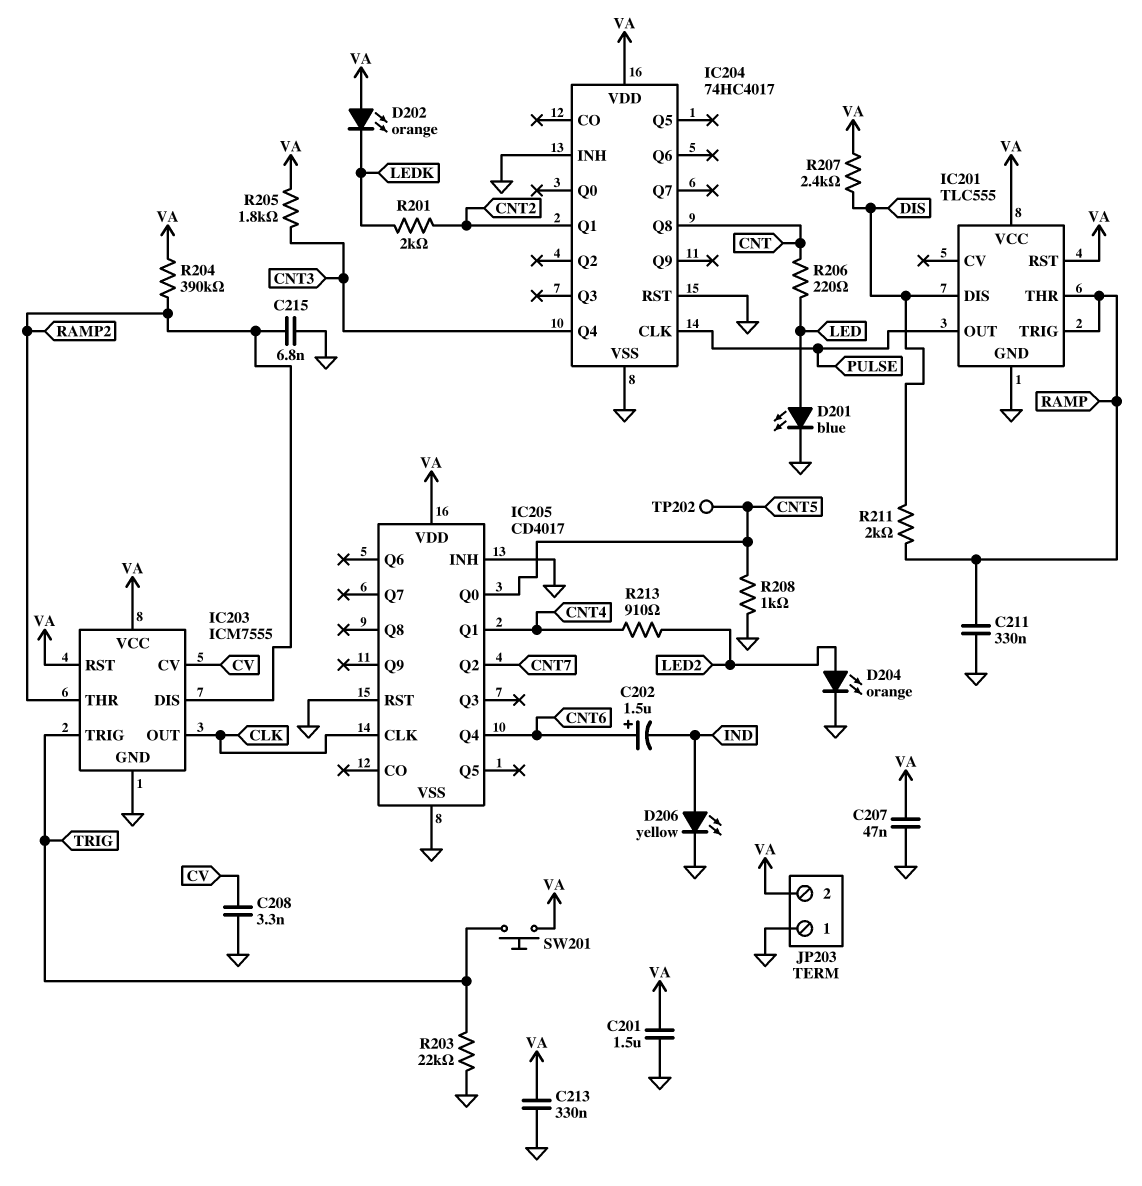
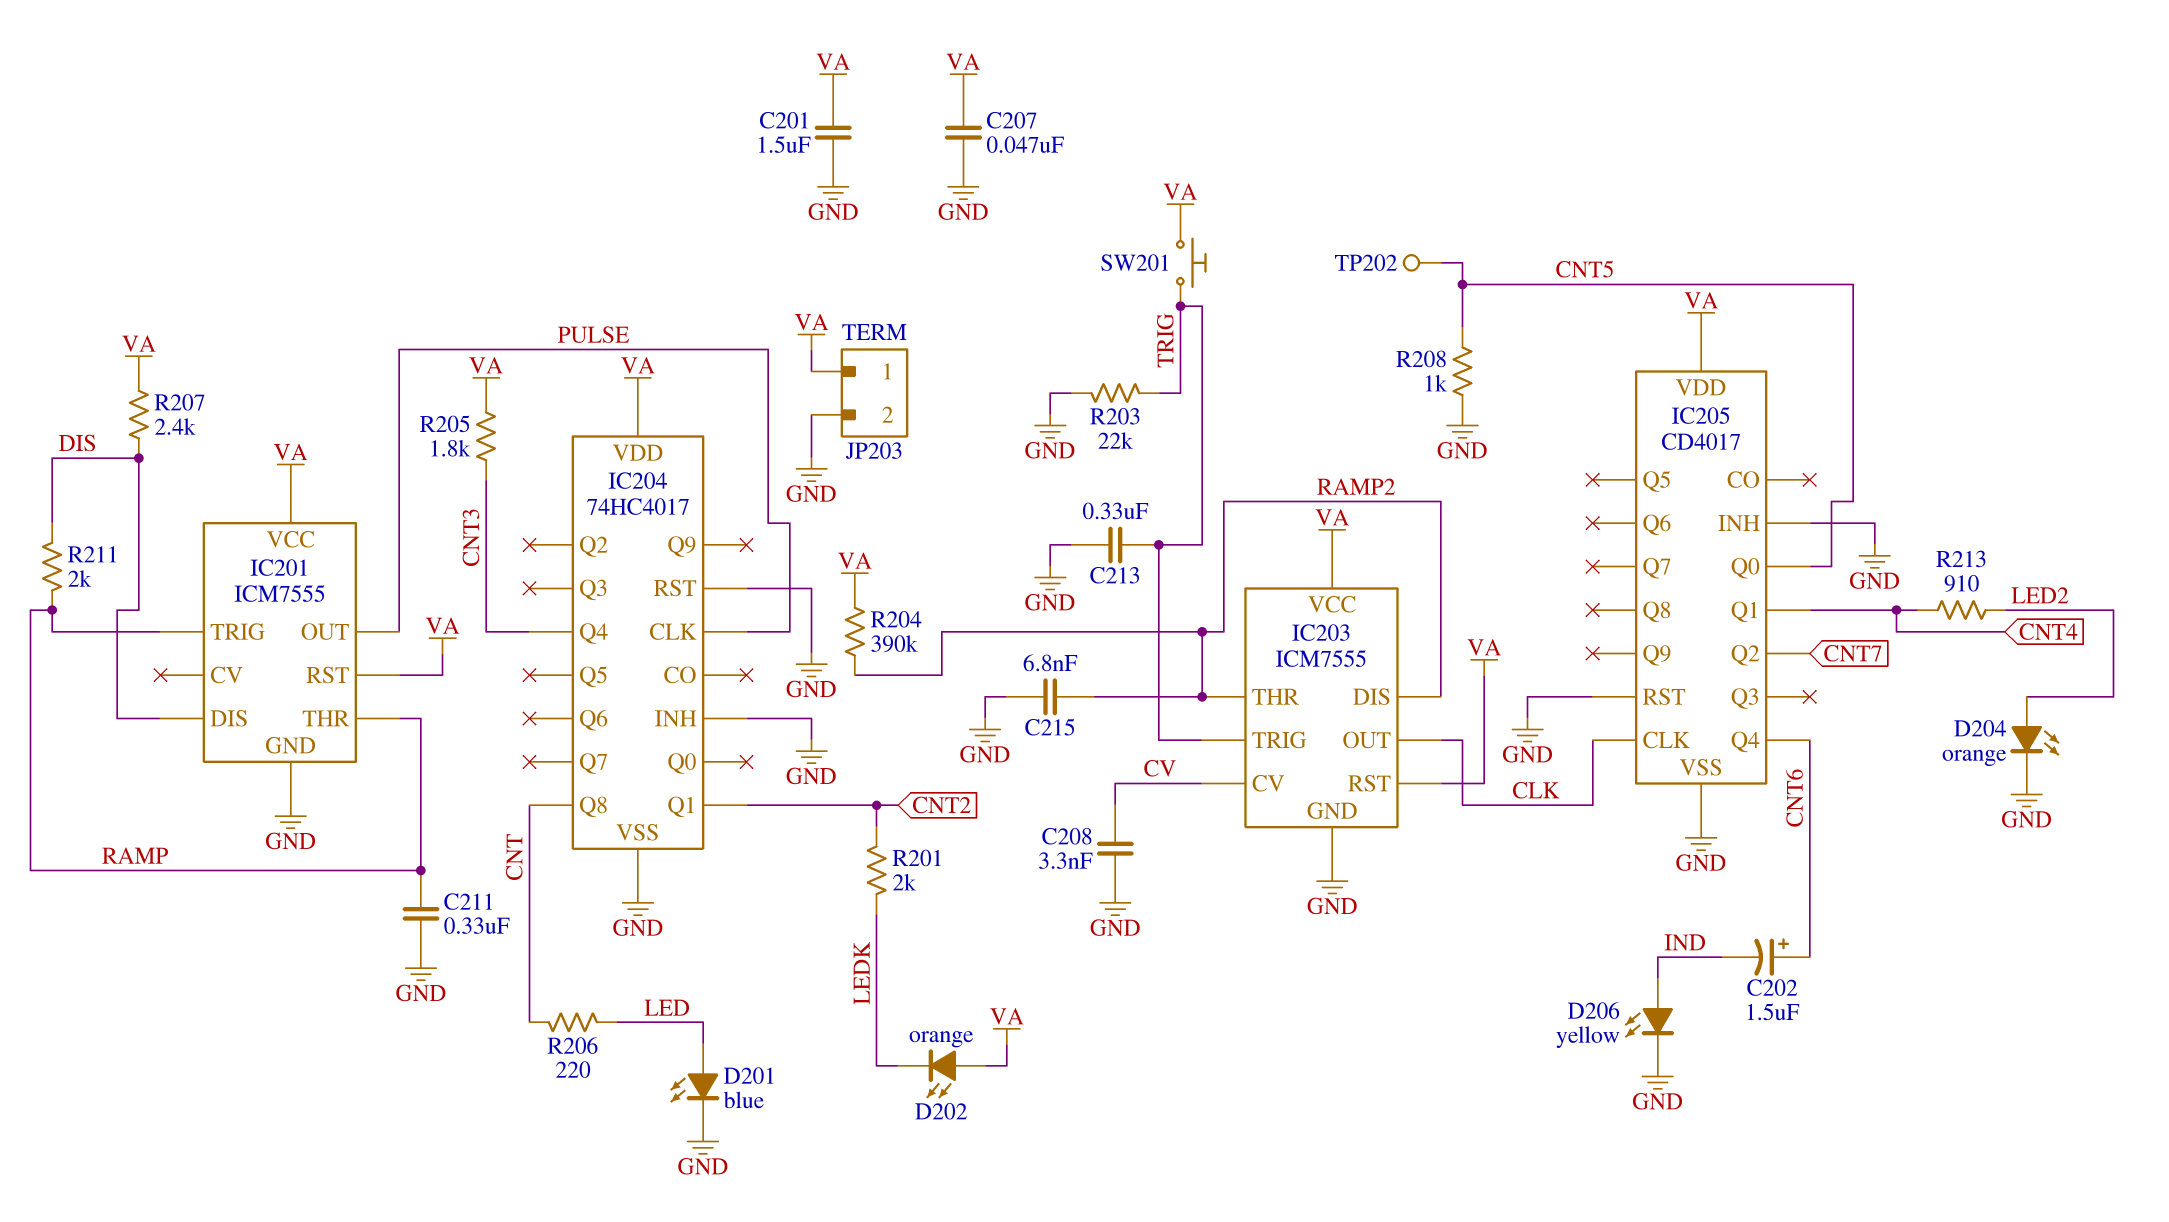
C213: 330nF (GND, VA) -> 330nF (GND, TRIG)
IC201: TLC555 -> ICM7555
JP203 pin 1: GND -> VA
JP203 pin 2: VA -> GND

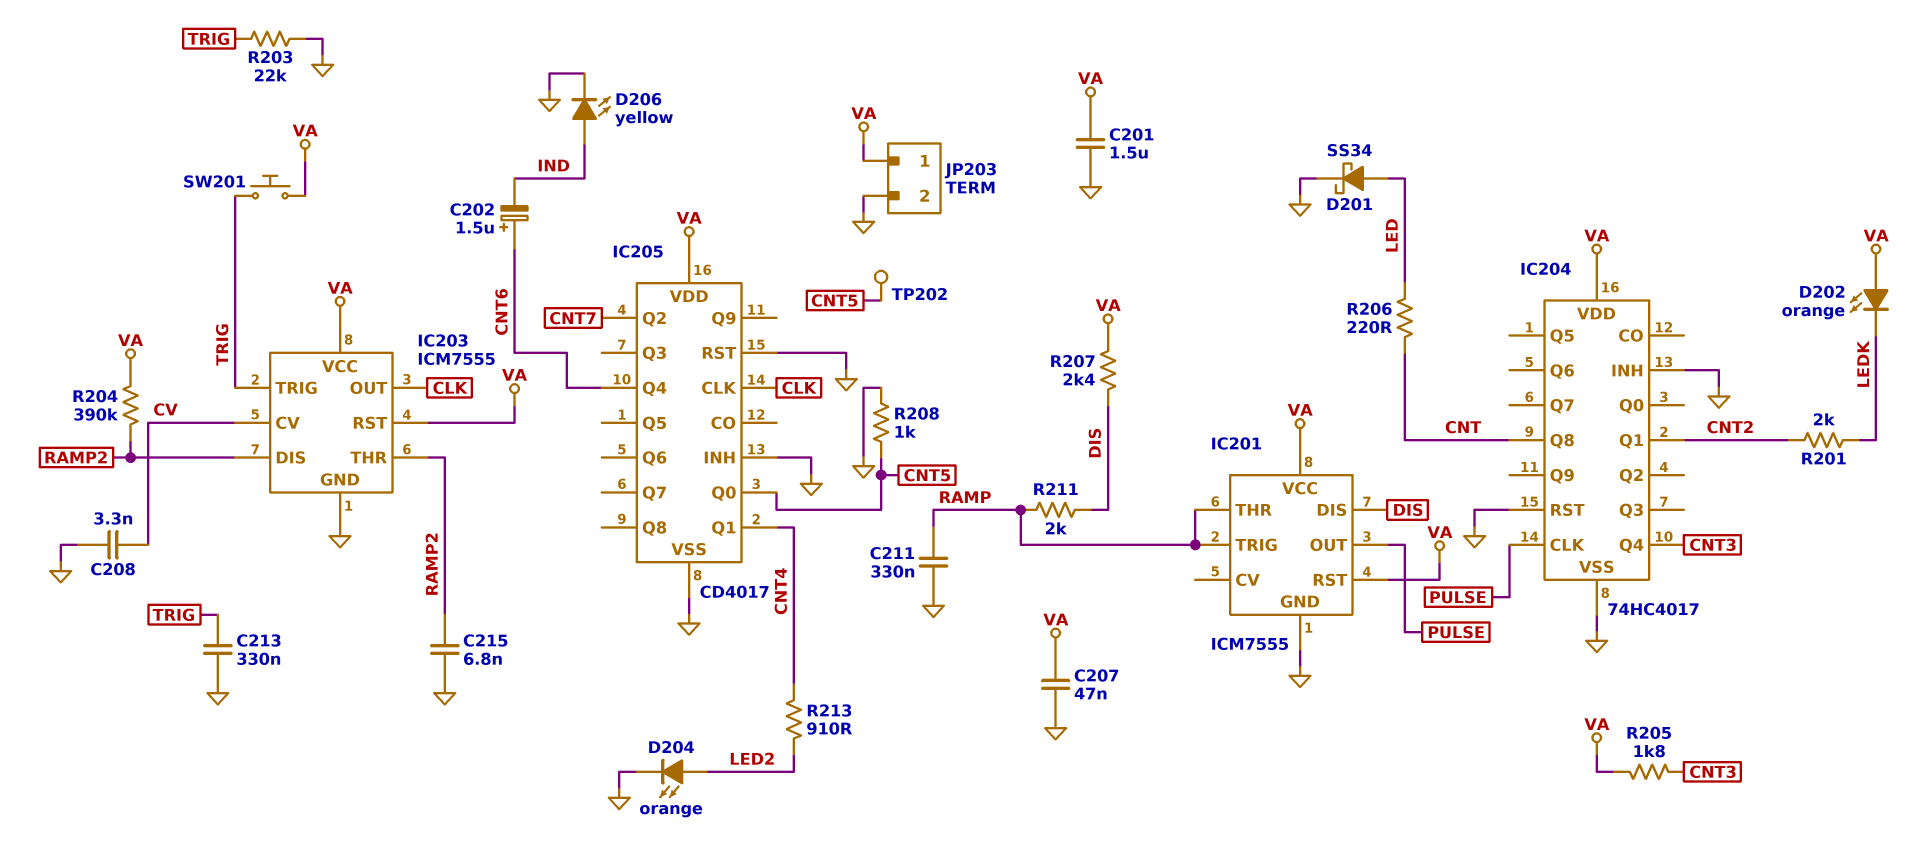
D201: LED blue (A LED, K GND) -> schottky SS34 (A LED, K GND)

